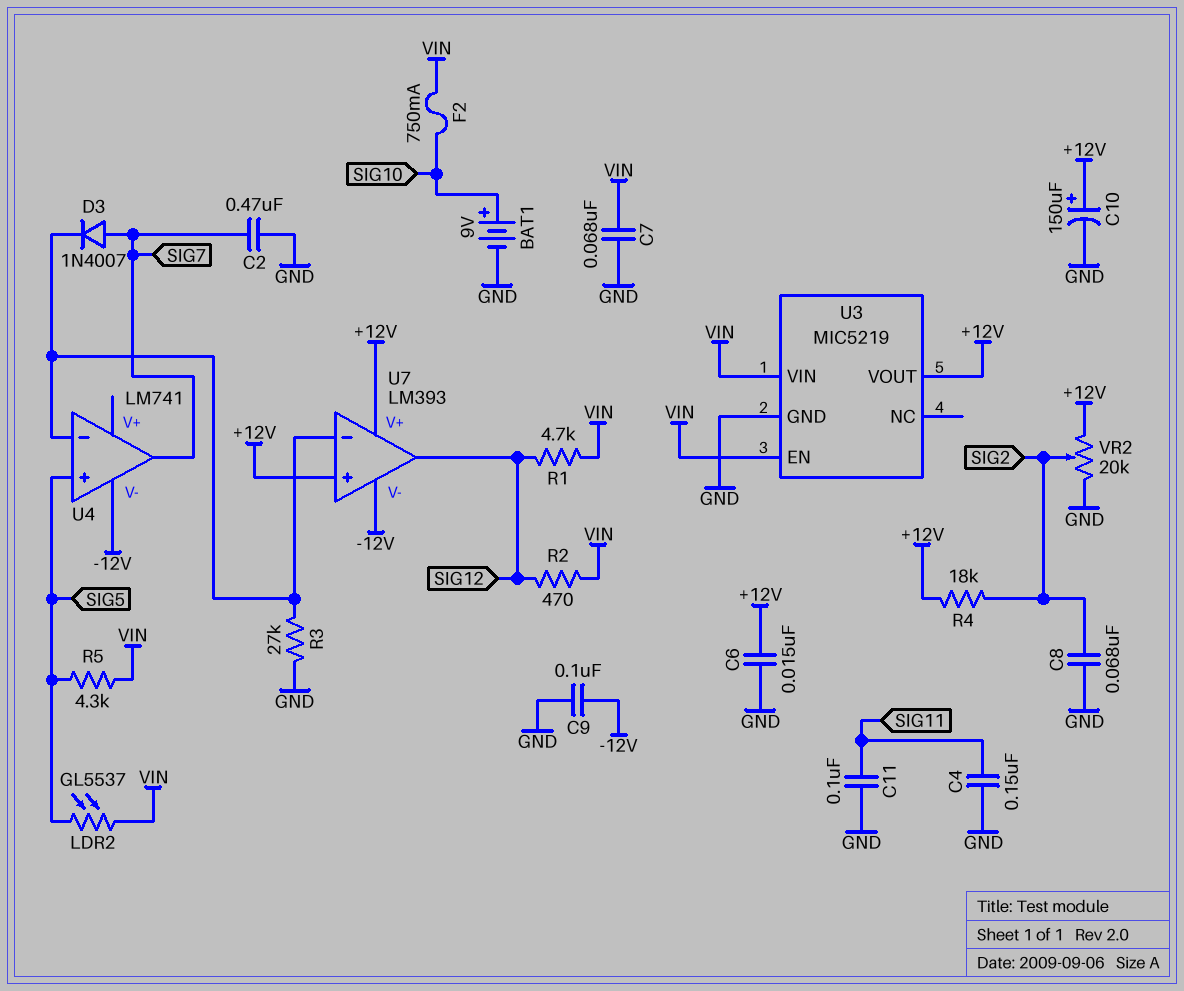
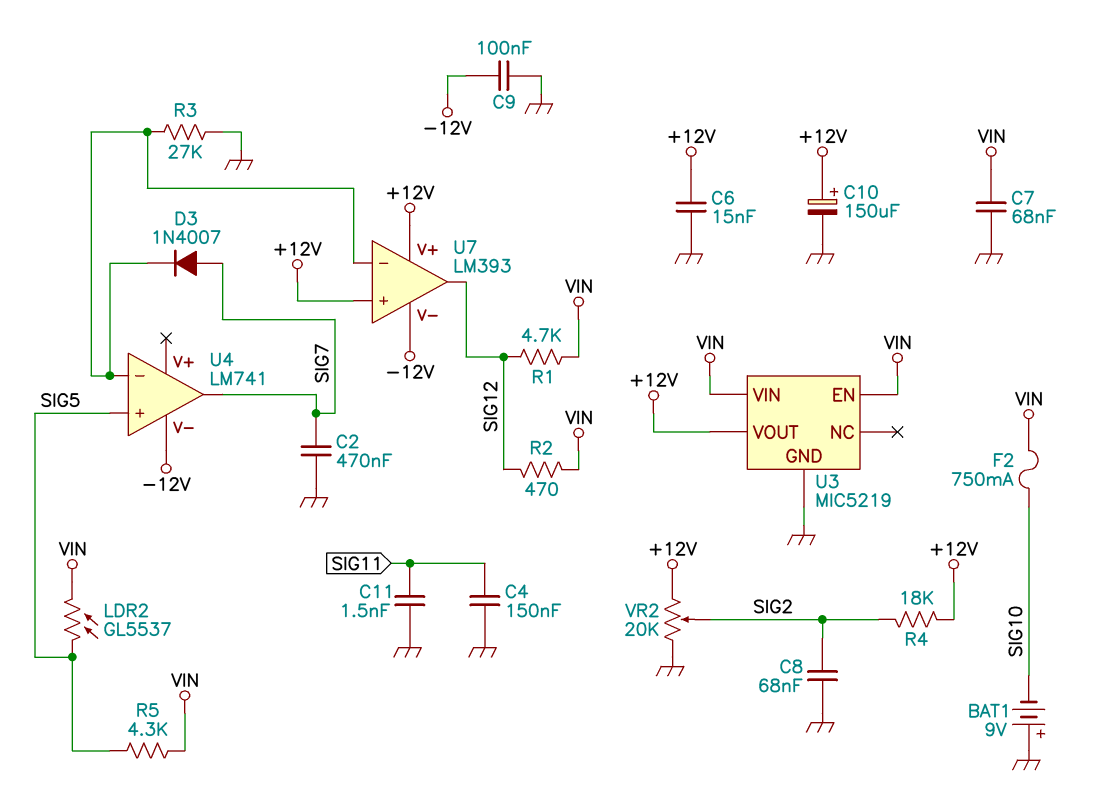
BAT1: 9V (plus SIG10, minus GND) -> 9V (plus GND, minus SIG10)
C11: 100nF (GND, SIG11) -> 1.5nF (GND, SIG11)

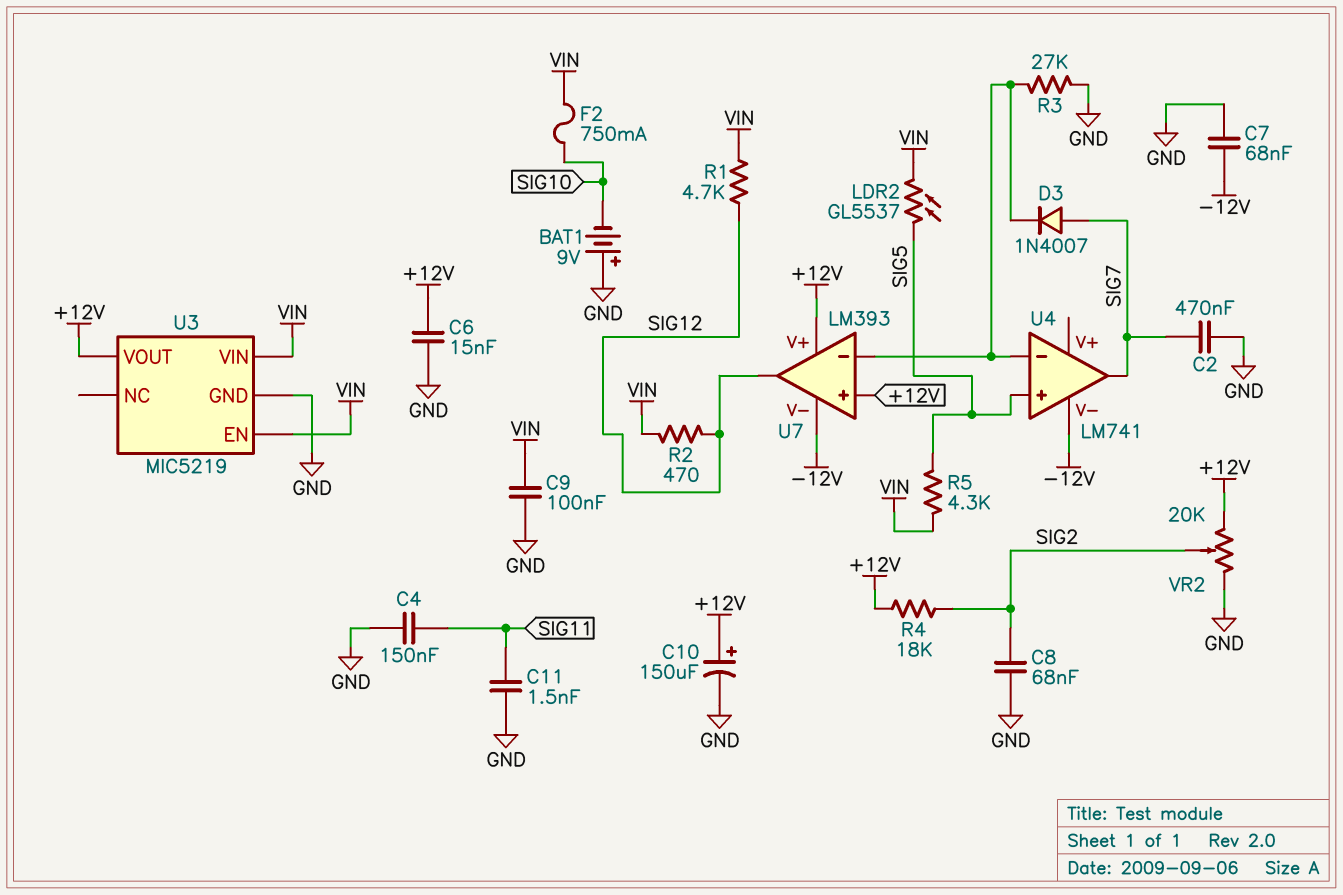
C7: 68nF (GND, VIN) -> 68nF (-12V, GND)
C9: 100nF (-12V, GND) -> 100nF (GND, VIN)

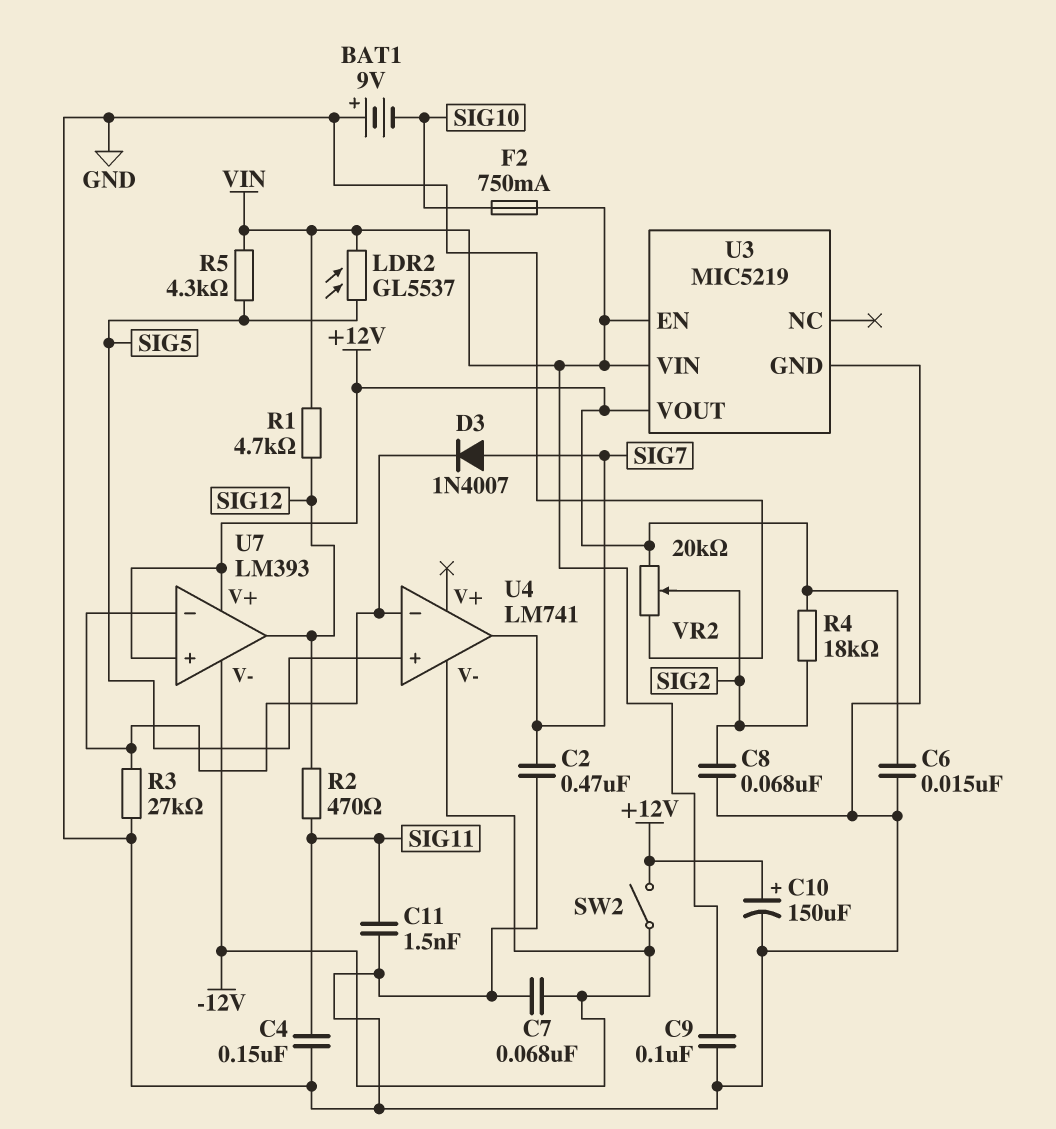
R2: 470 (SIG12, VIN) -> 470 (SIG11, SIG12)
SW2: none -> switch (+12V, -12V)

